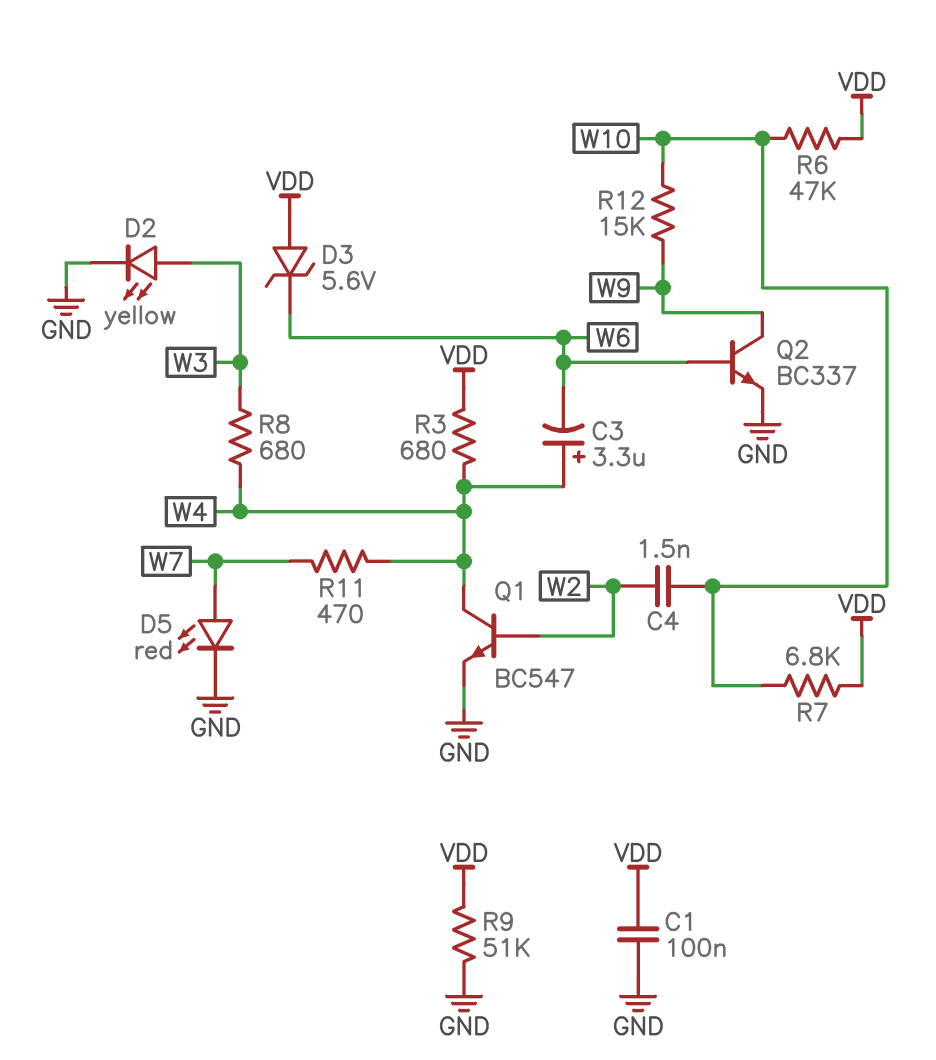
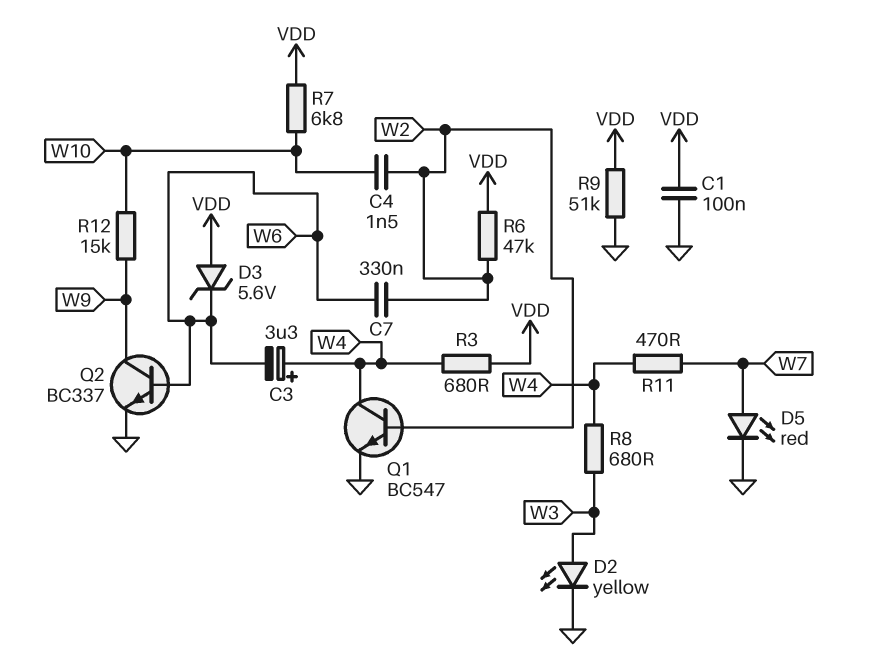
C7: none -> 330nF (W2, W6)
R6: 47k (VDD, W10) -> 47k (VDD, W2)

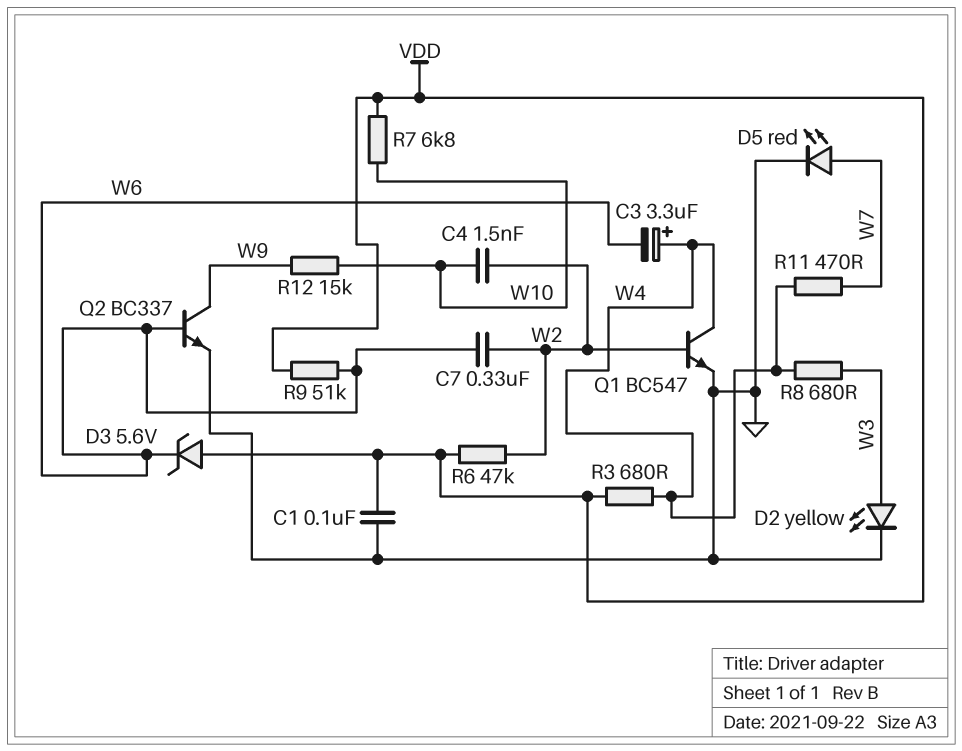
R9: 51k (GND, VDD) -> 51k (VDD, W6)

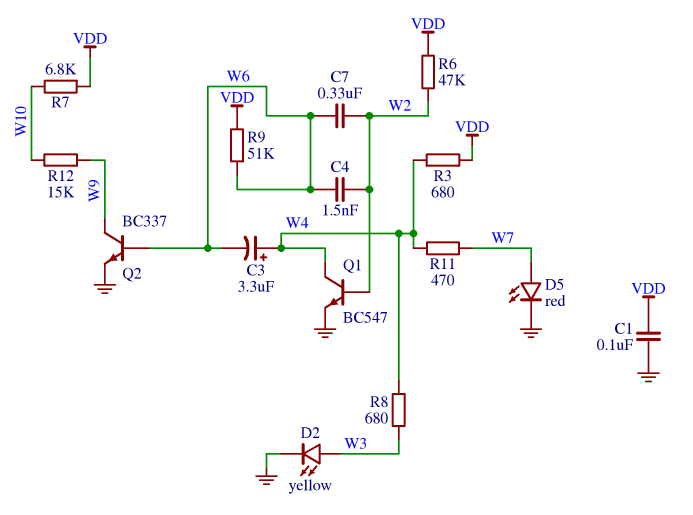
C4: 1.5nF (W2, W10) -> 1.5nF (W2, W6)
D3: zener 5.6V (A VDD, K W6) -> none

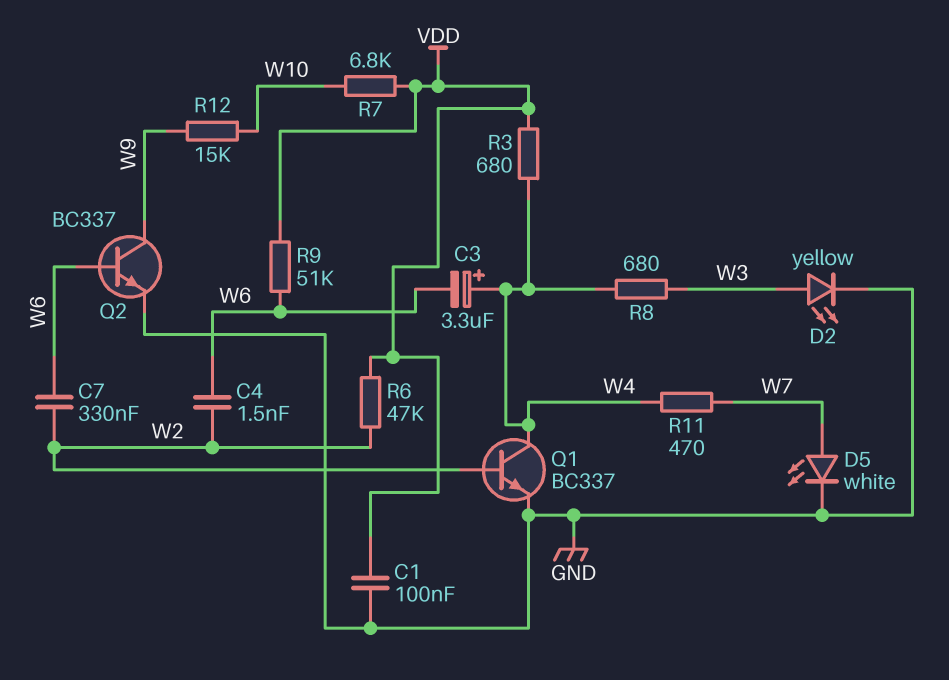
D5: LED red (A W7, K GND) -> LED white (A W7, K GND)
Q1: NPN BC547 (B W2, C W4, E GND) -> NPN BC337 (B W2, C W4, E GND)

